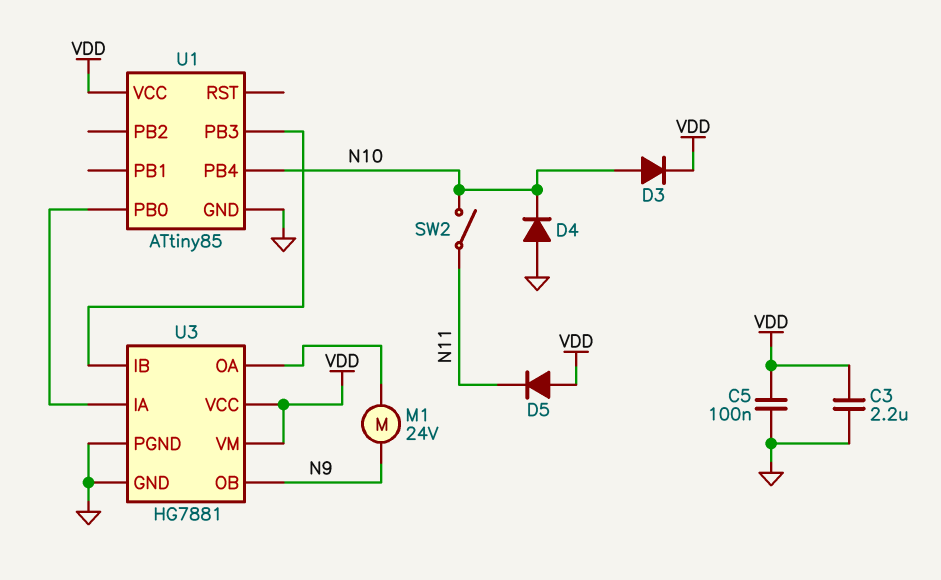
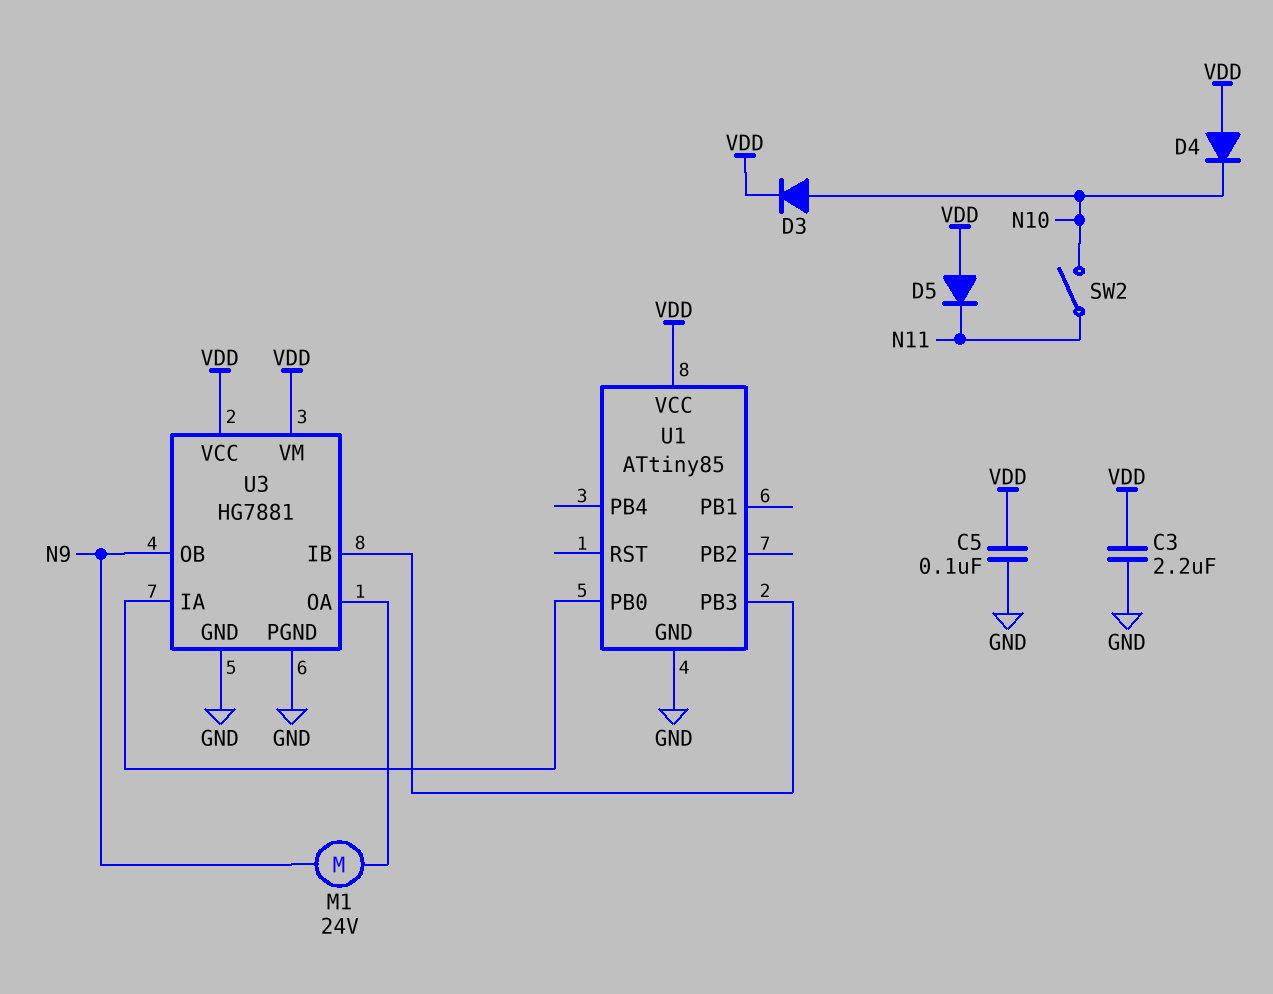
D4: diode (A GND, K N10) -> diode (A VDD, K N10)
U1 pin PB4: N10 -> none

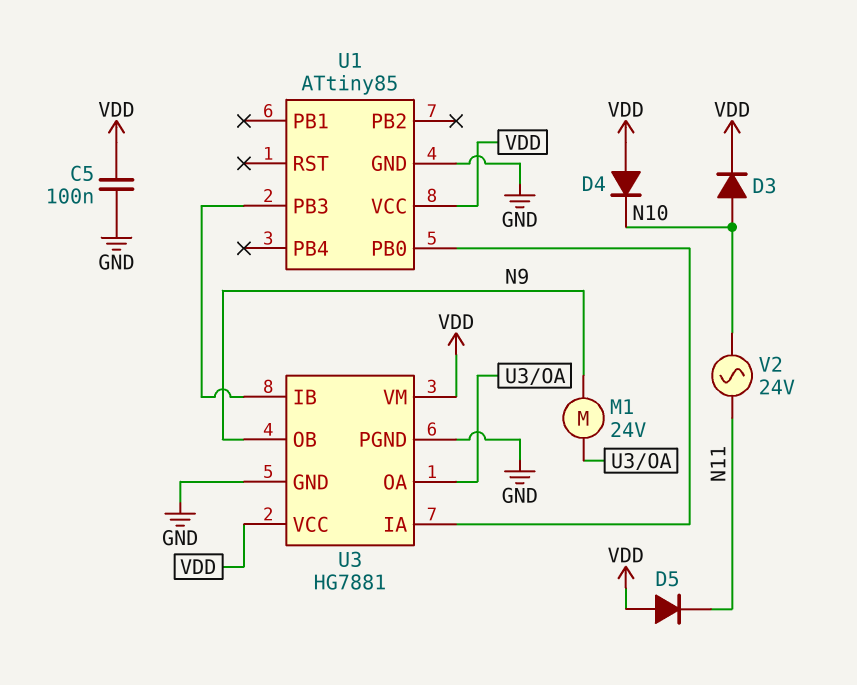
C3: 2.2uF (GND, VDD) -> none
SW2: switch (N10, N11) -> none
V2: none -> AC 24V (N10, N11)

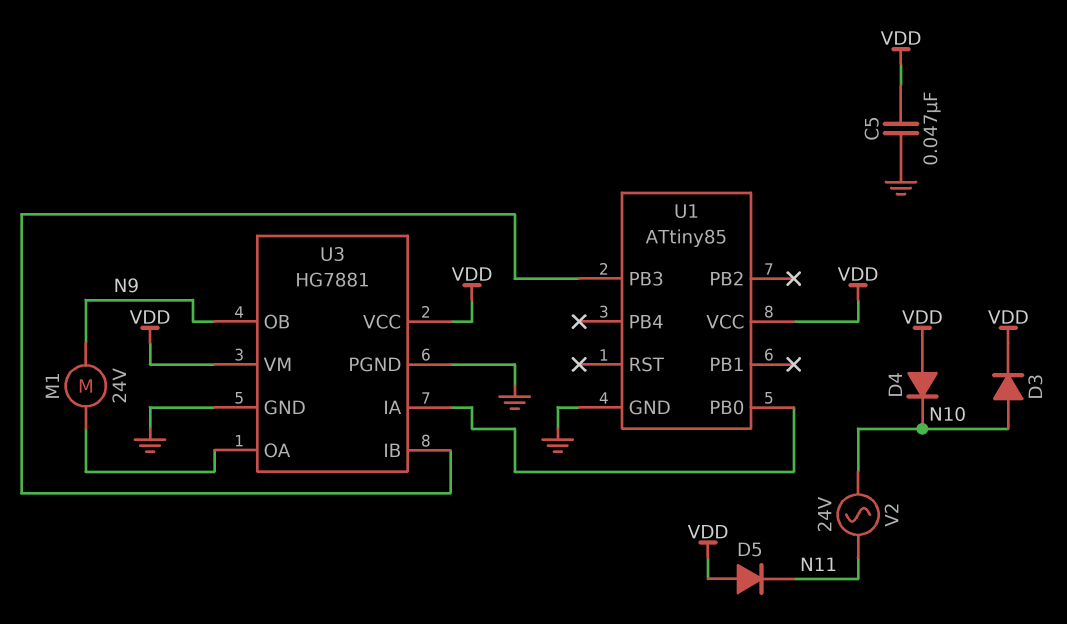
C5: 100nF (GND, VDD) -> 47nF (GND, VDD)

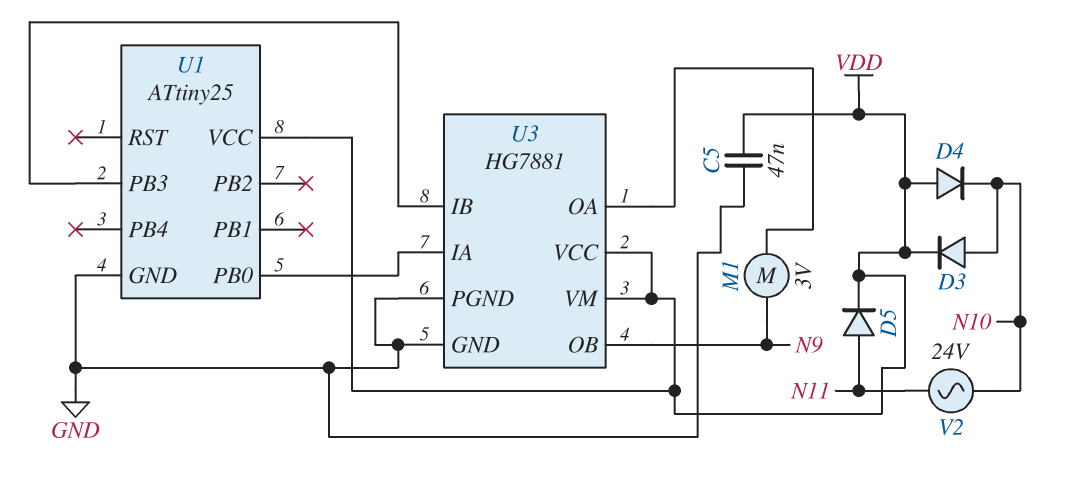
D5: diode (A VDD, K N11) -> diode (A N11, K VDD)
M1: motor 24V (N9, U3/OA) -> motor 3V (N9, U3/OA)
U1: ATtiny85 -> ATtiny25

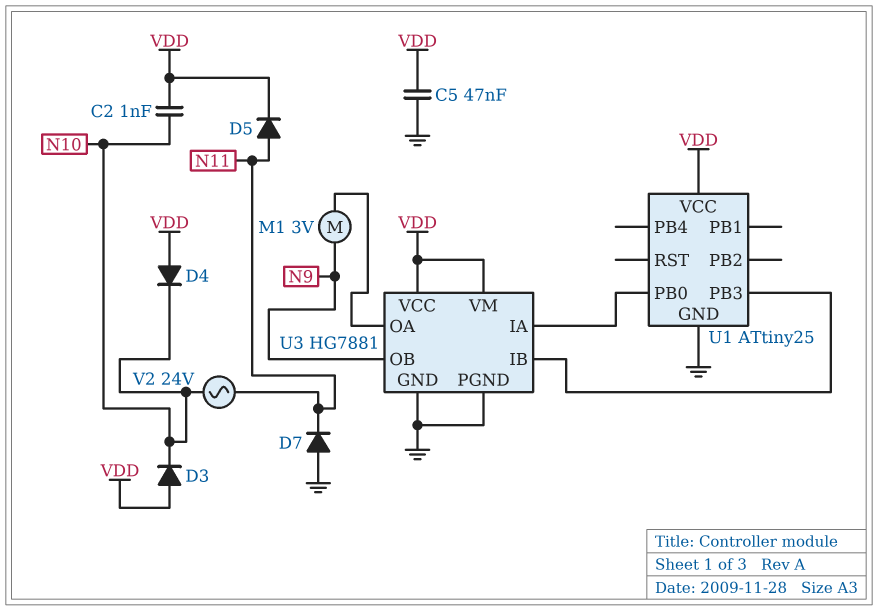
C2: none -> 1nF (N10, VDD)
D3: diode (A N10, K VDD) -> diode (A VDD, K N10)
D7: none -> diode (A GND, K N11)

